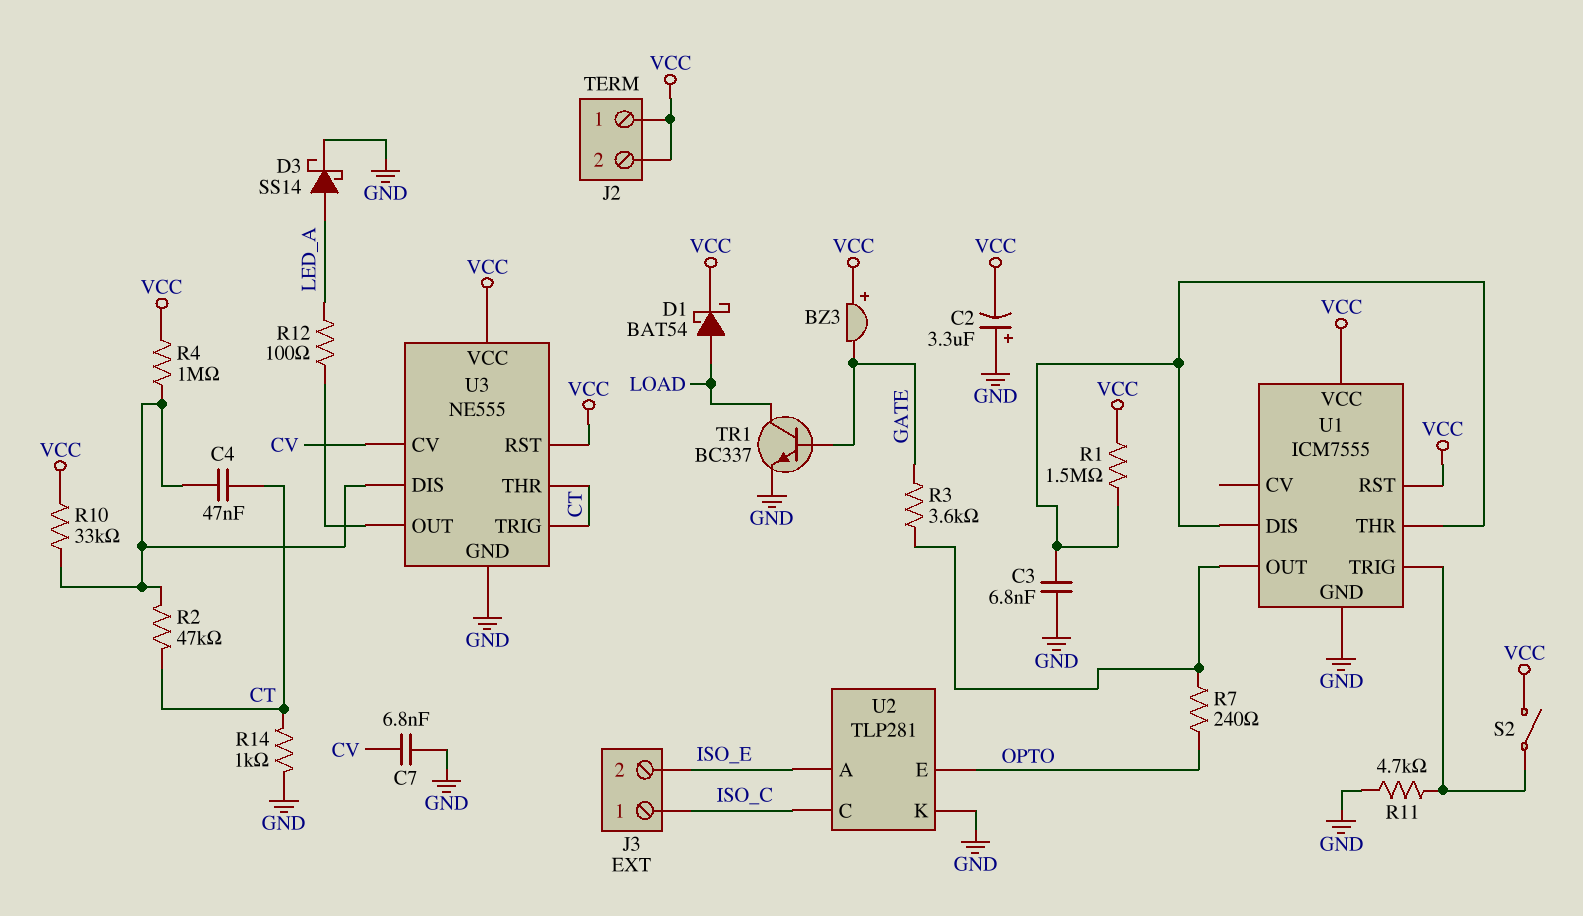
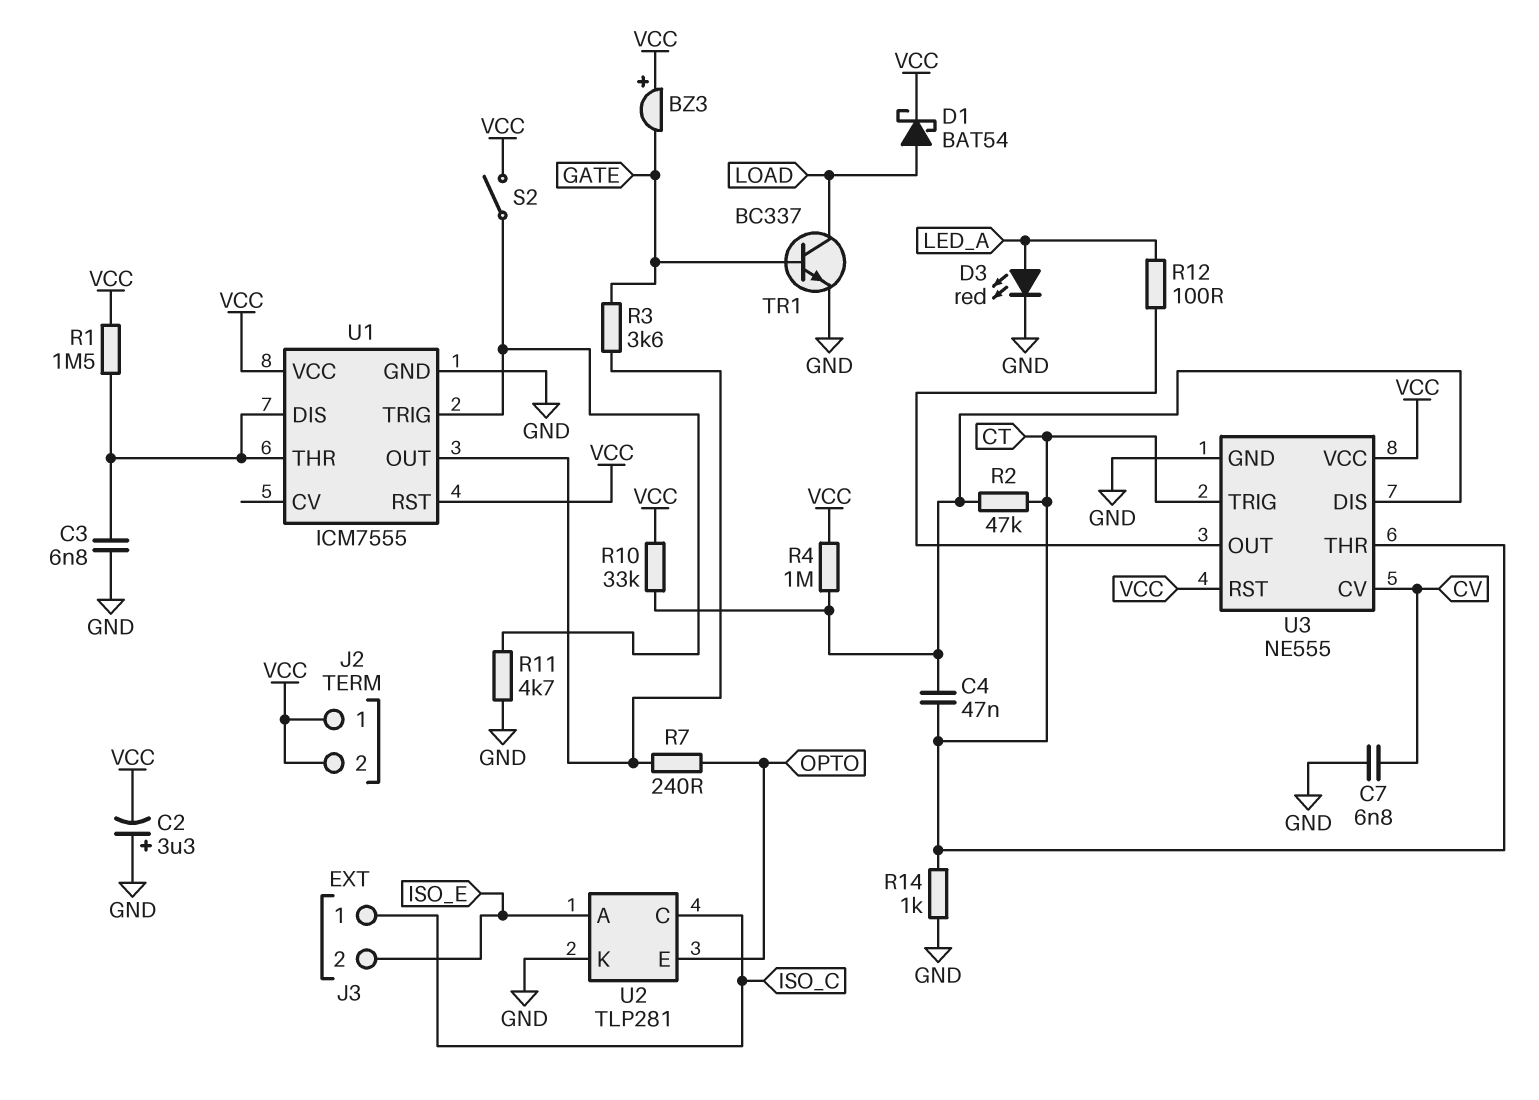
D3: schottky SS14 (A LED_A, K GND) -> LED red (A LED_A, K GND)

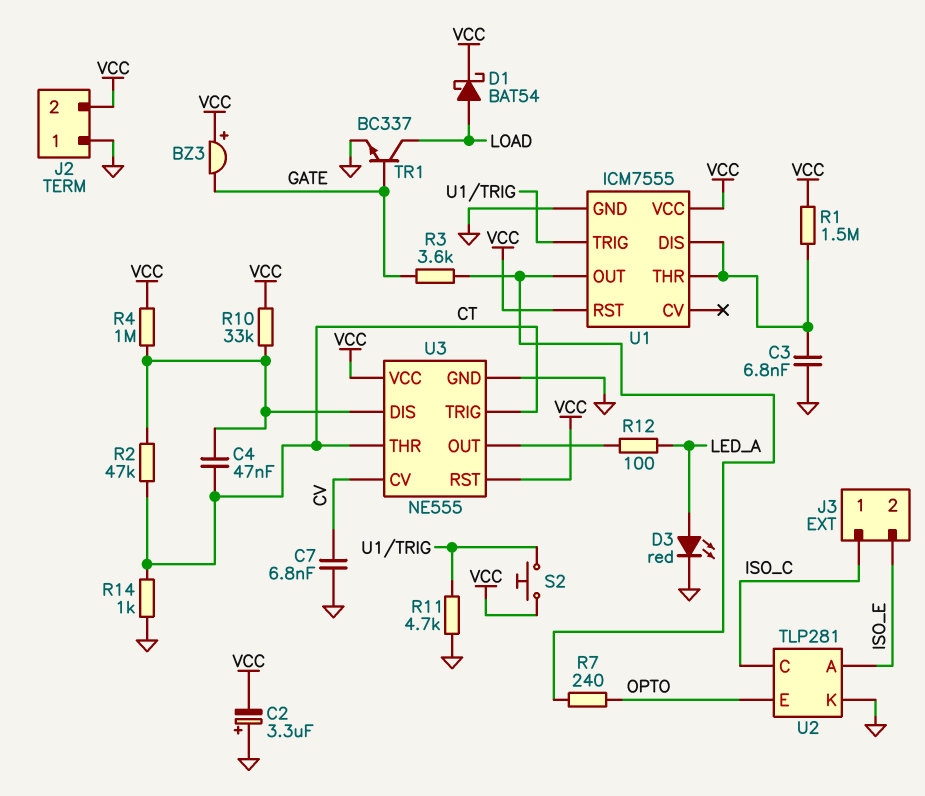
J2 pin 1: VCC -> GND
S2: switch (U1/TRIG, VCC) -> button (U1/TRIG, VCC)

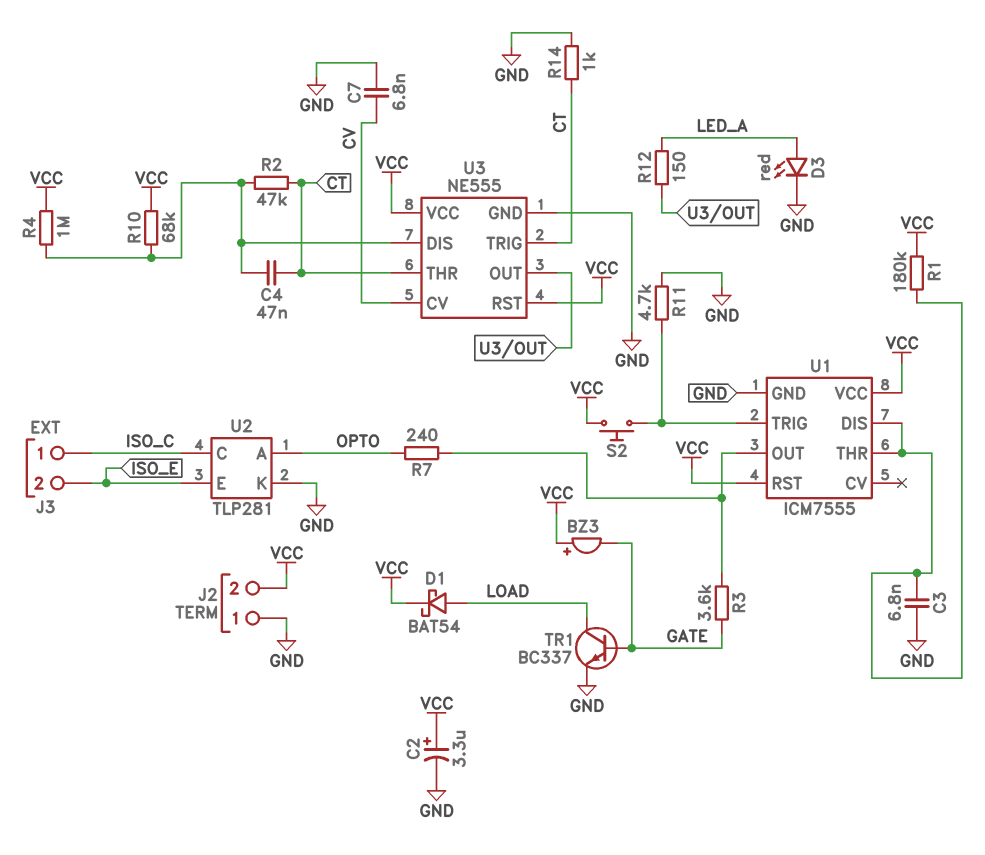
C2: 3.3uF (plus GND, minus VCC) -> 3.3uF (plus VCC, minus GND)
R1: 1.5M (U1/DIS, VCC) -> 180k (U1/DIS, VCC)
R10: 33k (U3/DIS, VCC) -> 68k (U3/DIS, VCC)
R12: 100 (LED_A, U3/OUT) -> 150 (LED_A, U3/OUT)
U2 pin A: ISO_E -> OPTO
U2 pin E: OPTO -> ISO_E

